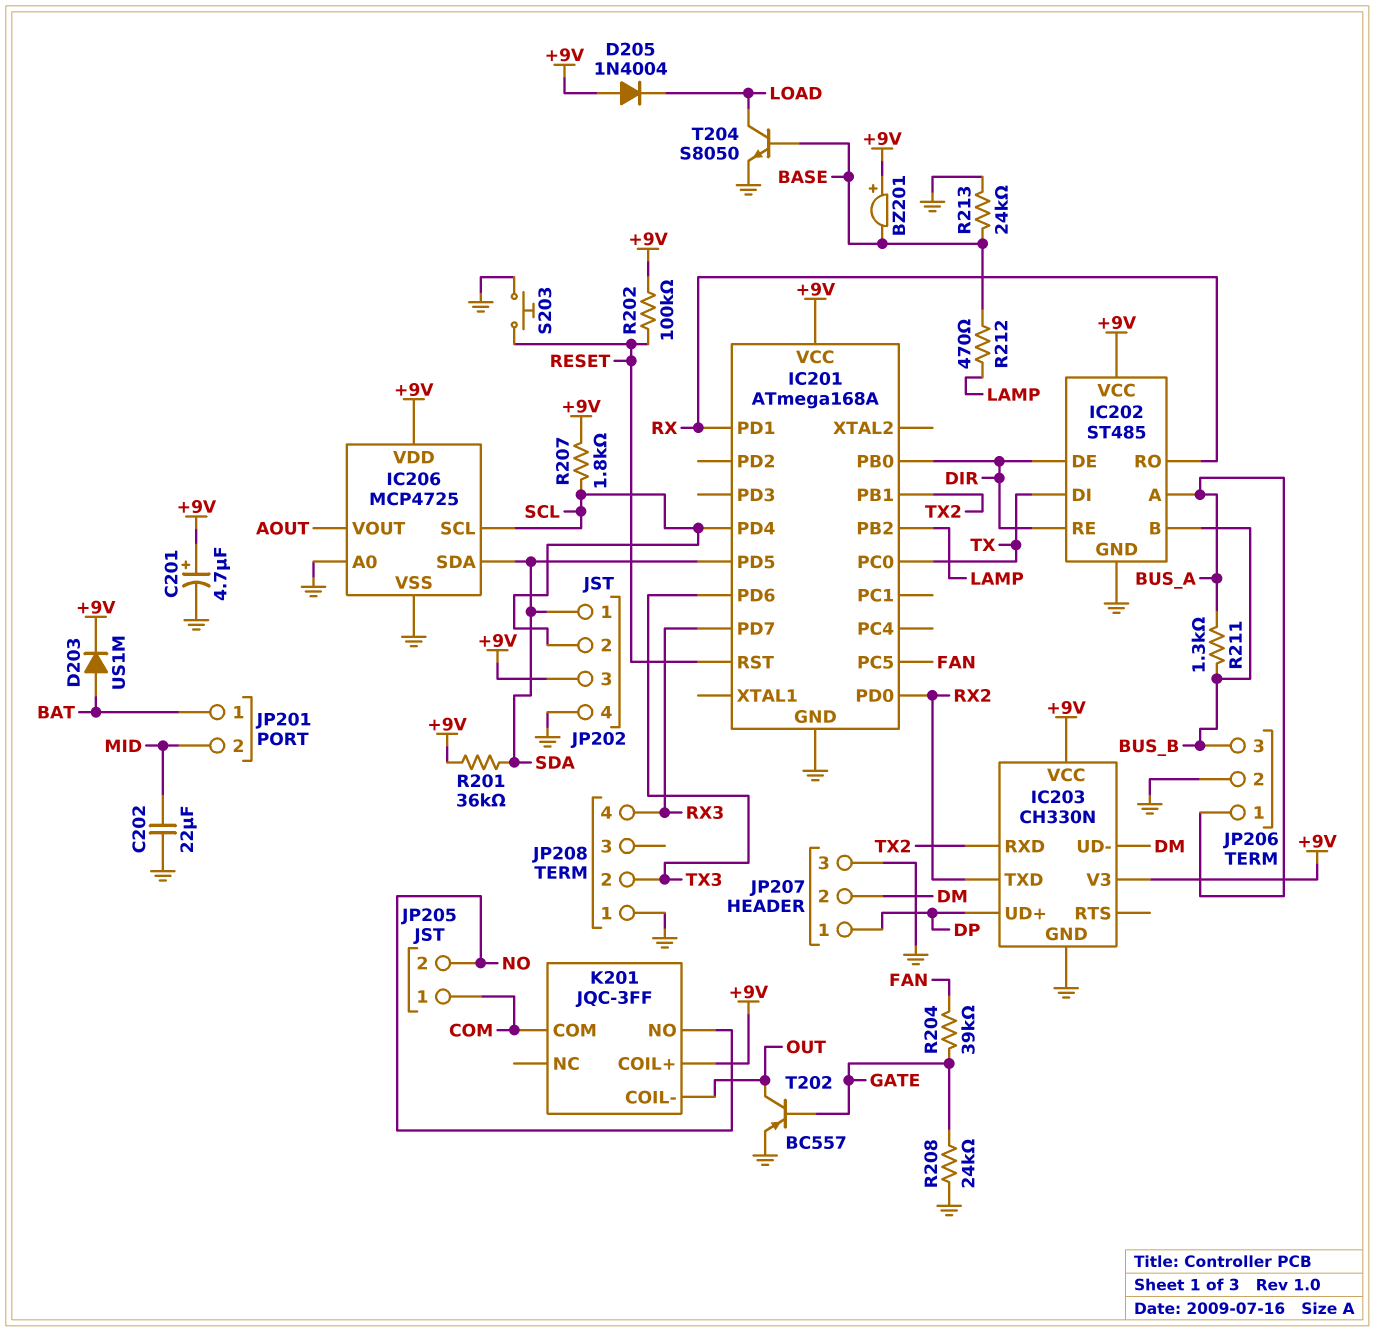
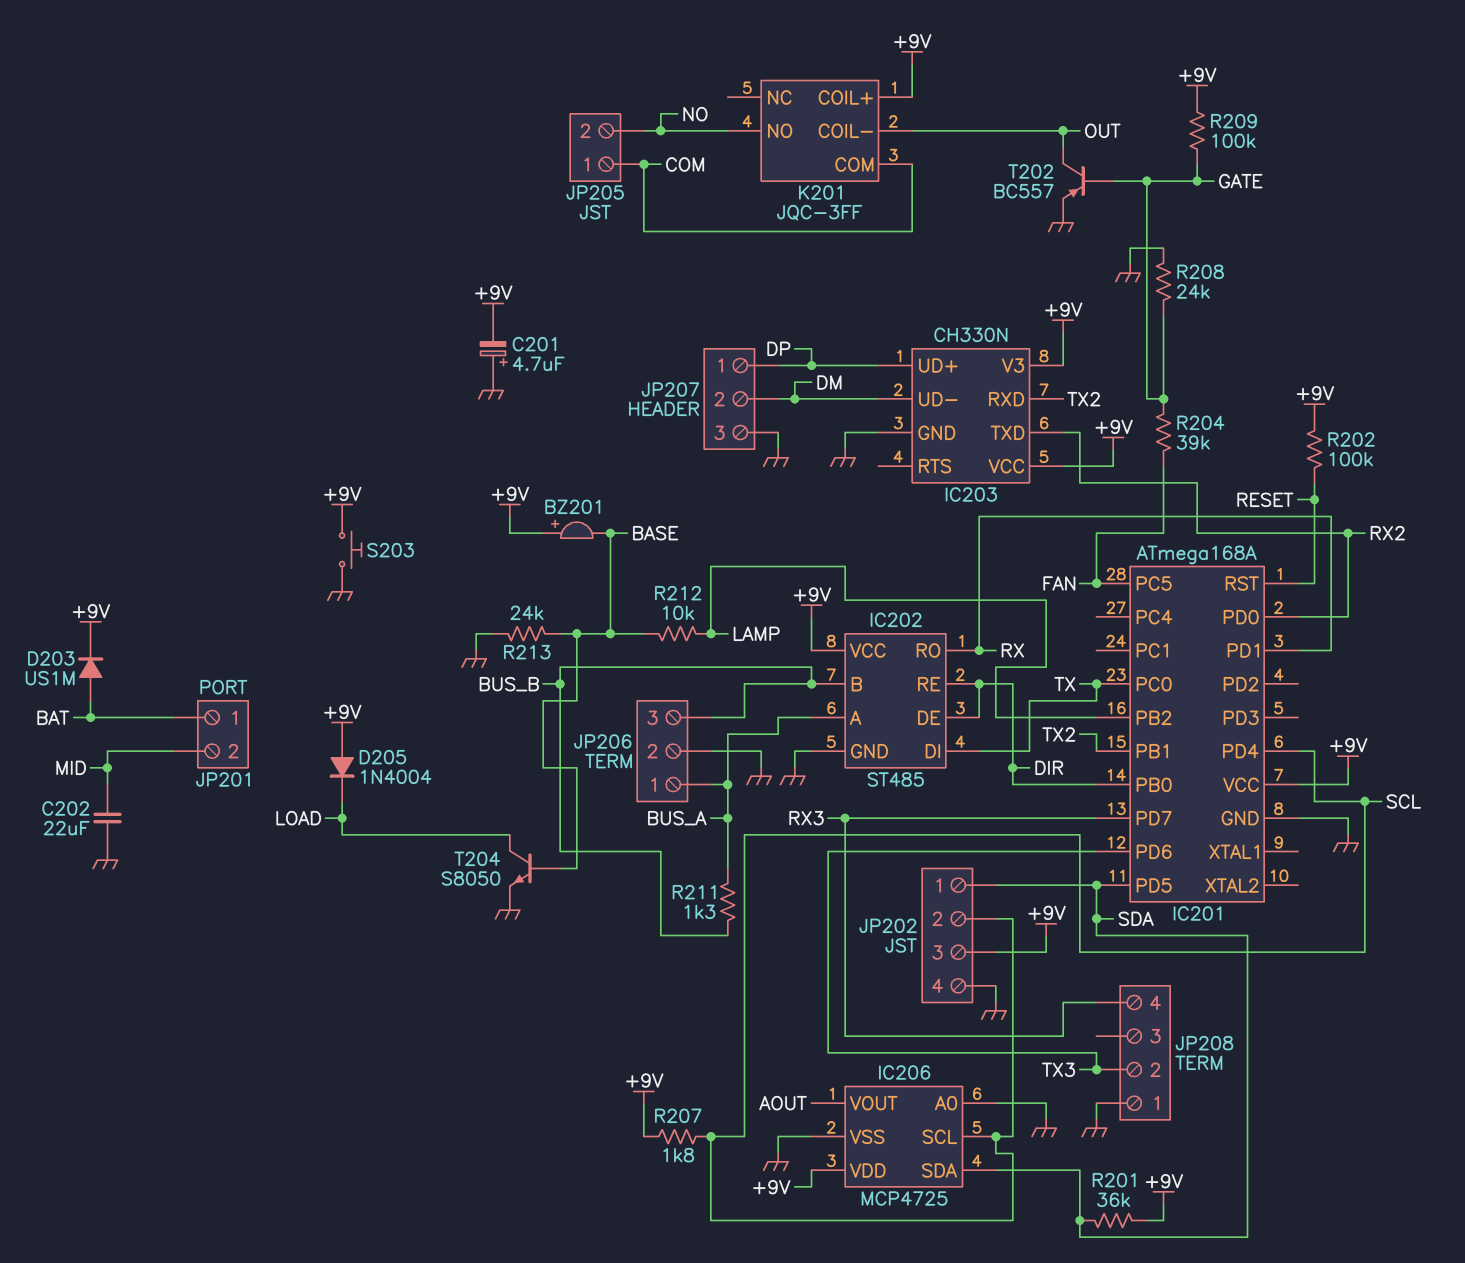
C201: 4.7uF (plus +9V, minus GND) -> 4.7uF (plus GND, minus +9V)
R209: none -> 100k (+9V, GATE)
R212: 470 (BASE, LAMP) -> 10k (BASE, LAMP)
S203: button (GND, RESET) -> button (+9V, GND)

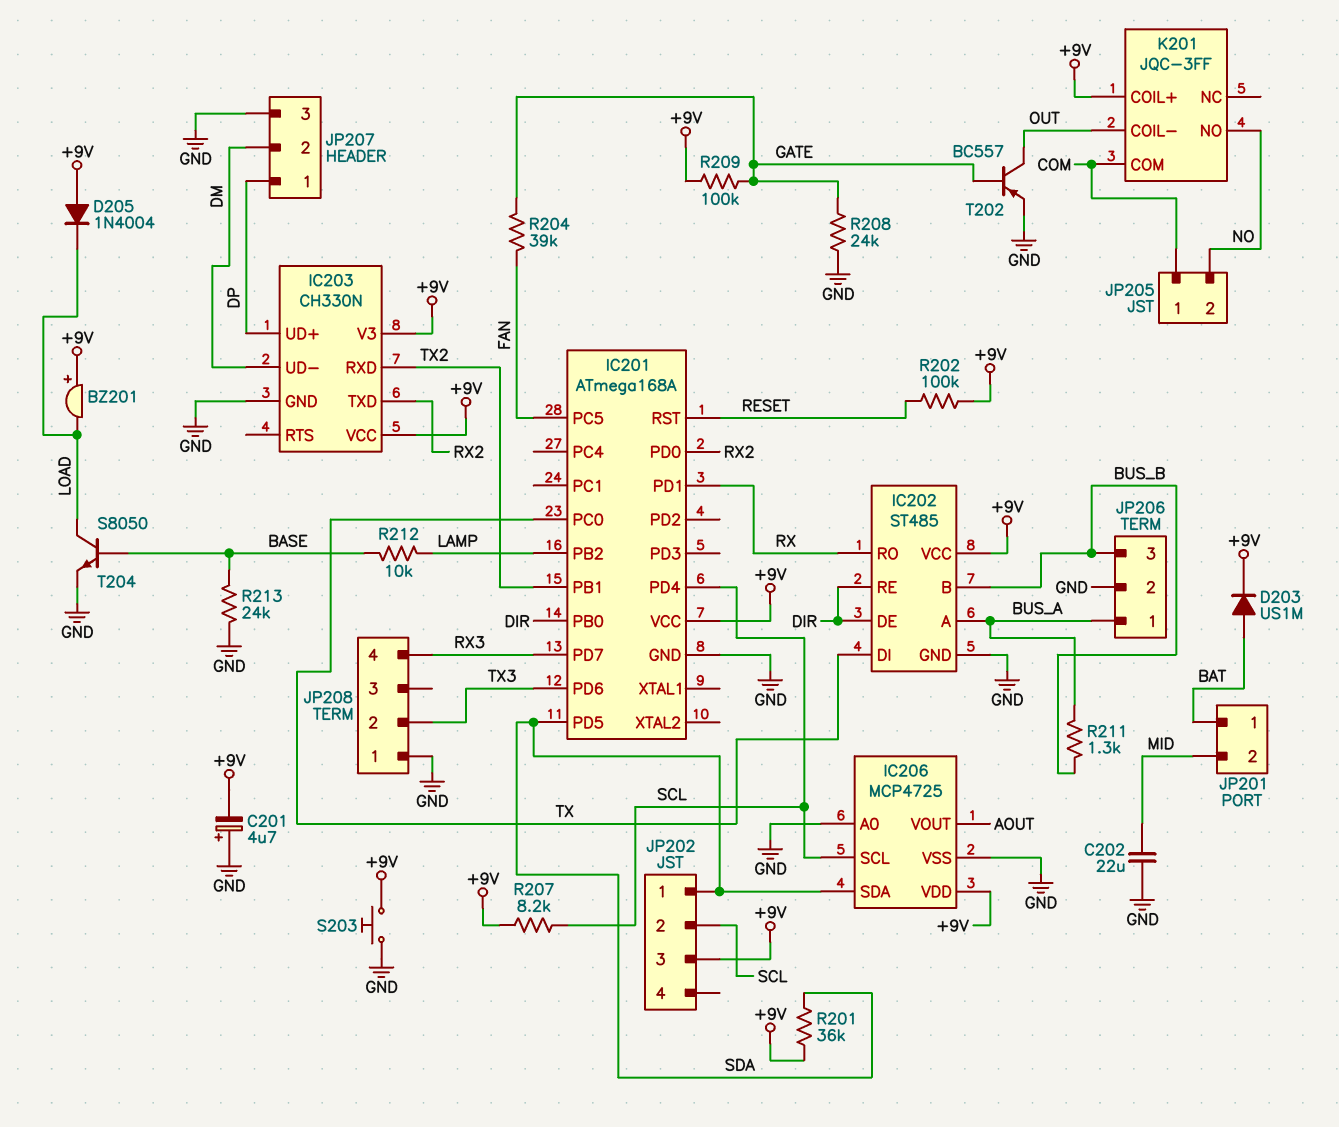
BZ201: buzzer (plus +9V, minus BASE) -> buzzer (plus +9V, minus LOAD)
JP202 pin 4: GND -> none
R207: 1.8k (+9V, SCL) -> 8.2k (+9V, SCL)

